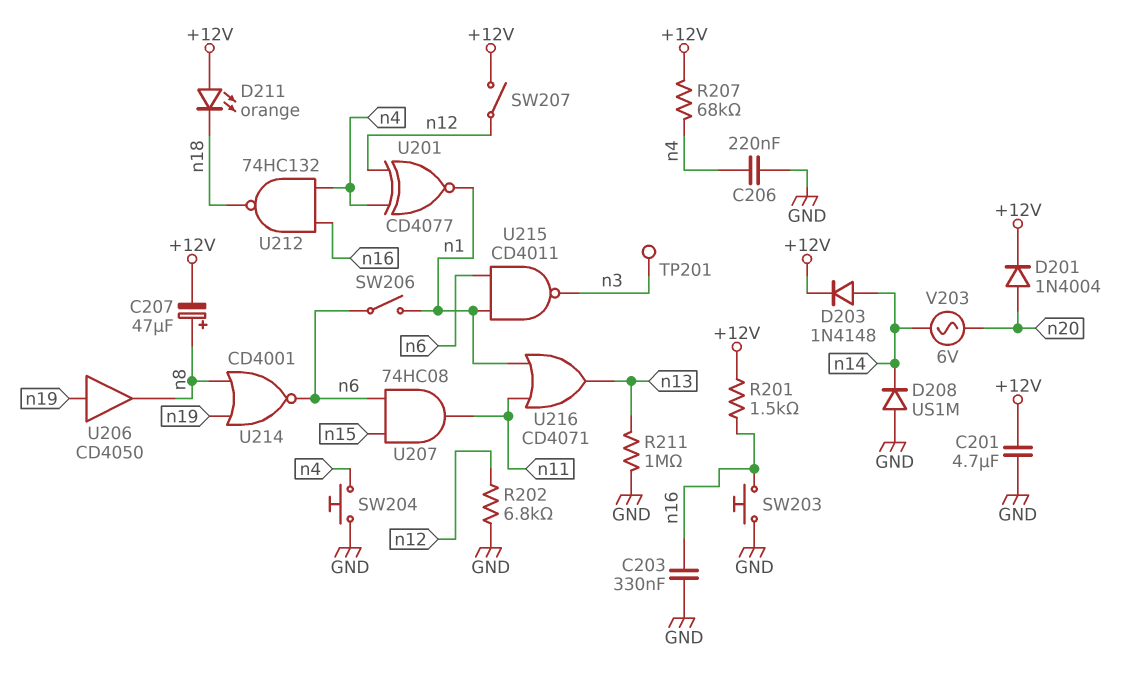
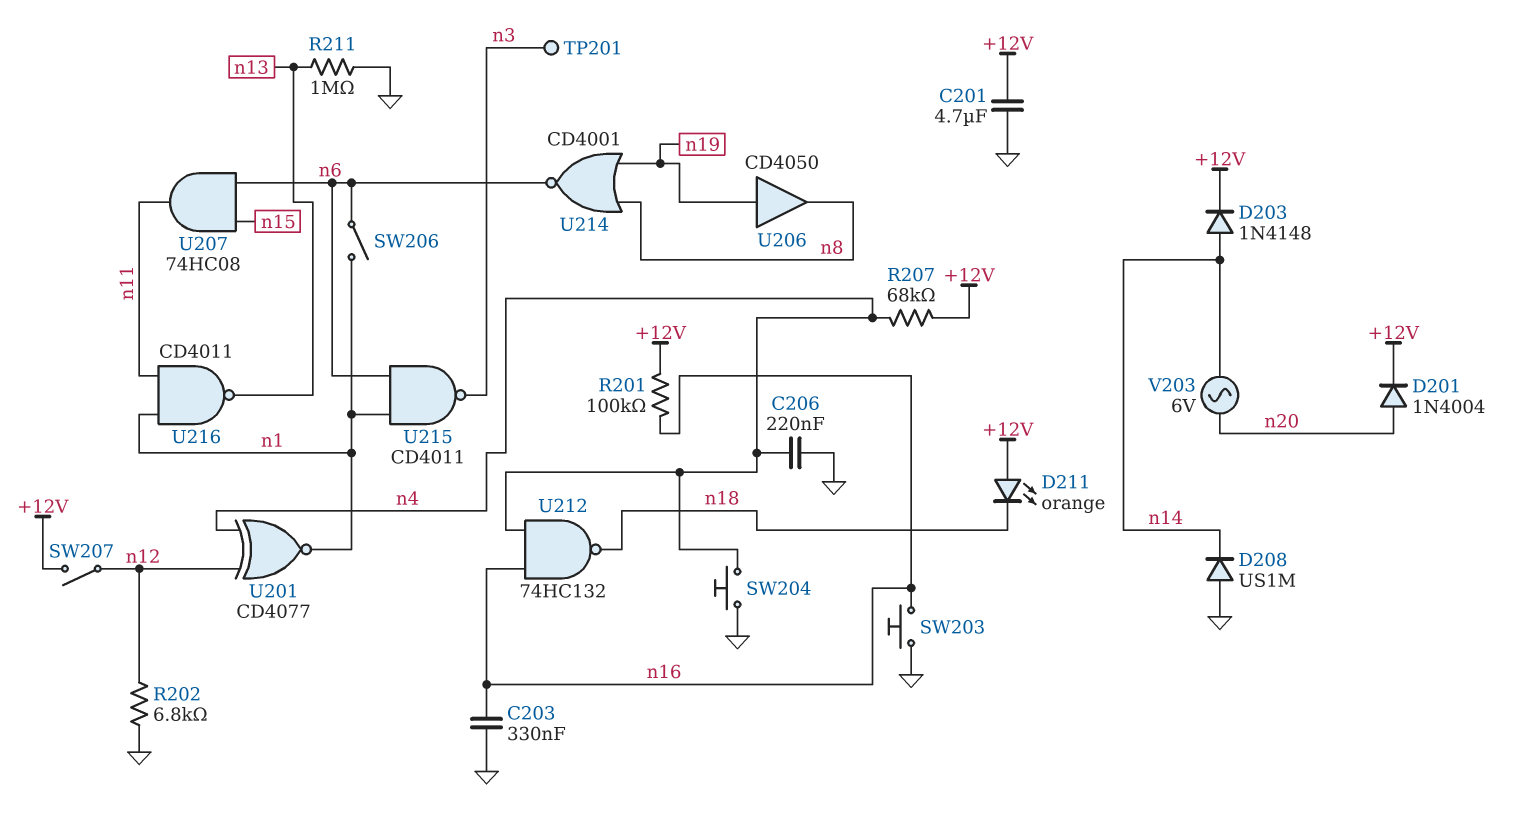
C207: 47uF (plus n8, minus +12V) -> none
R201: 1.5k (+12V, n16) -> 100k (+12V, n16)
U216: OR CD4071 (in n1, in n11, out n13) -> NAND CD4011 (in n1, in n11, out n13)

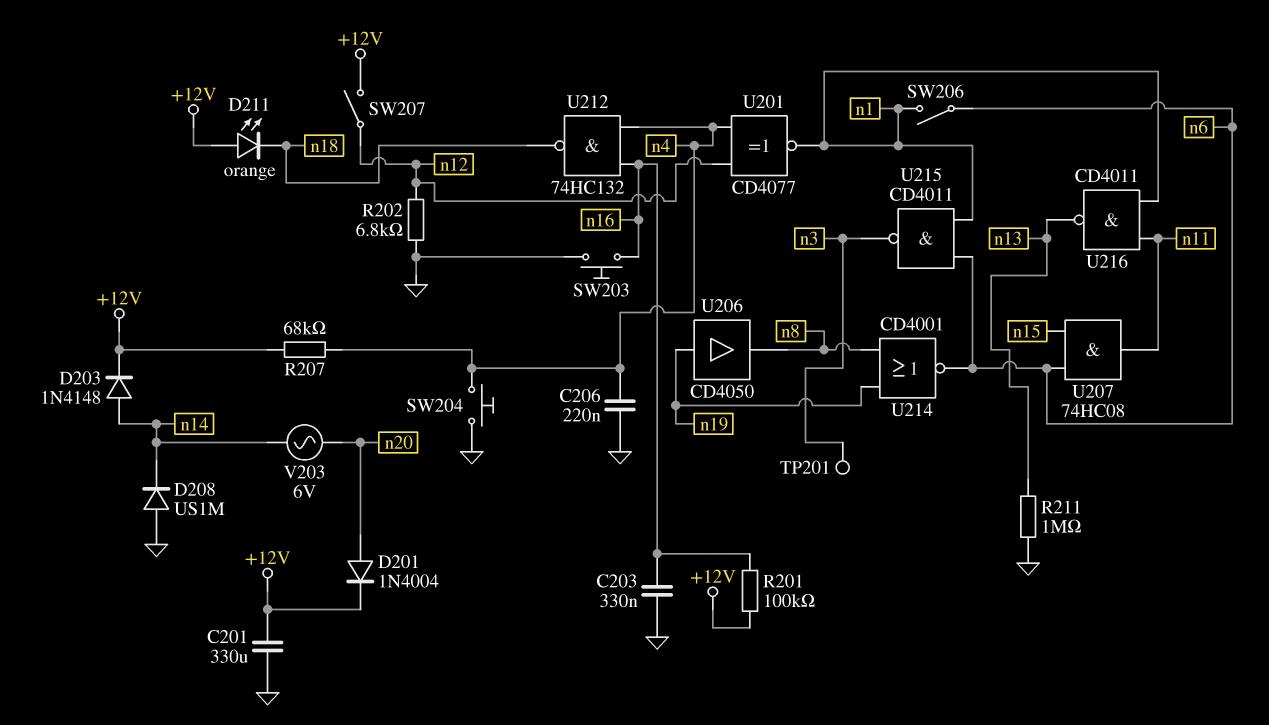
C201: 4.7uF (+12V, GND) -> 330uF (+12V, GND)

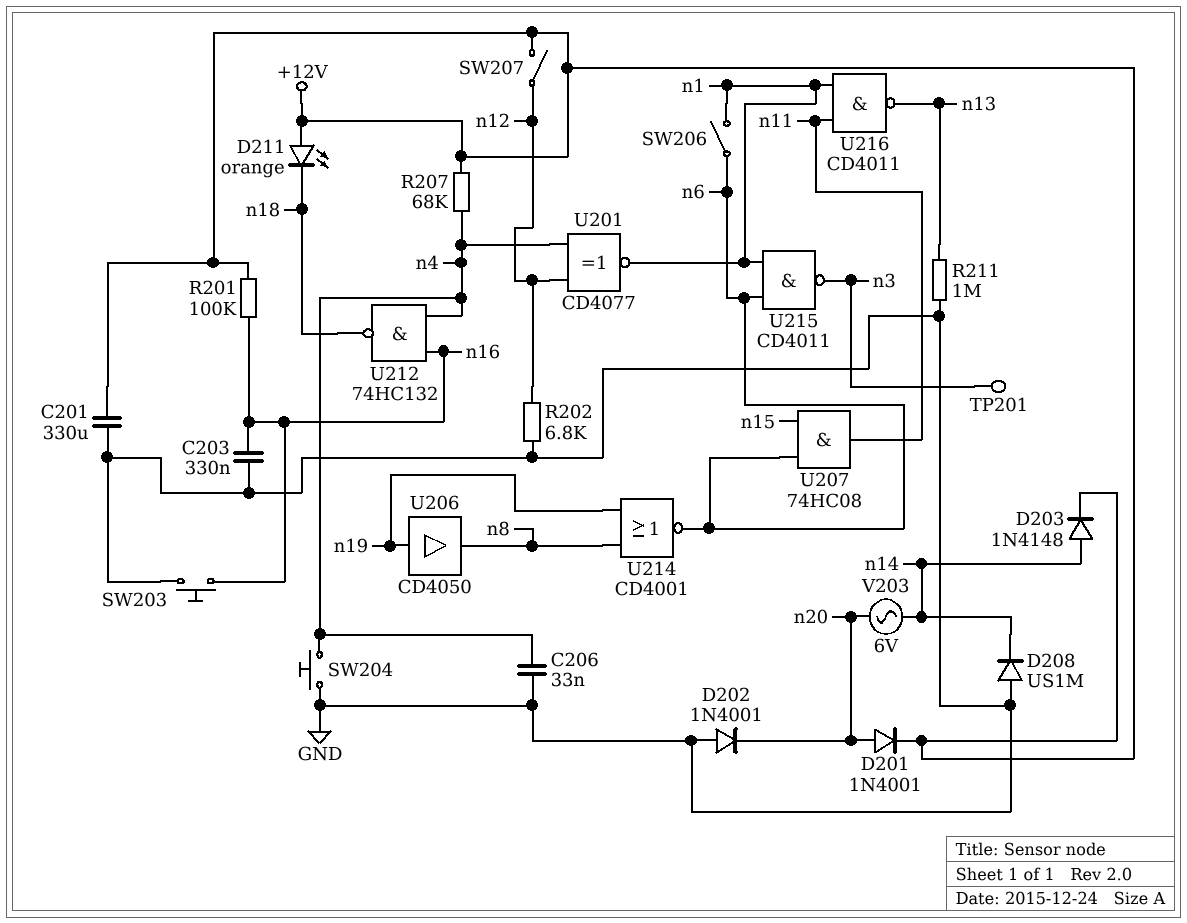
C206: 220nF (GND, n4) -> 33nF (GND, n4)
D201: diode 1N4004 (A n20, K +12V) -> diode 1N4001 (A n20, K +12V)
D202: none -> diode 1N4001 (A GND, K n20)

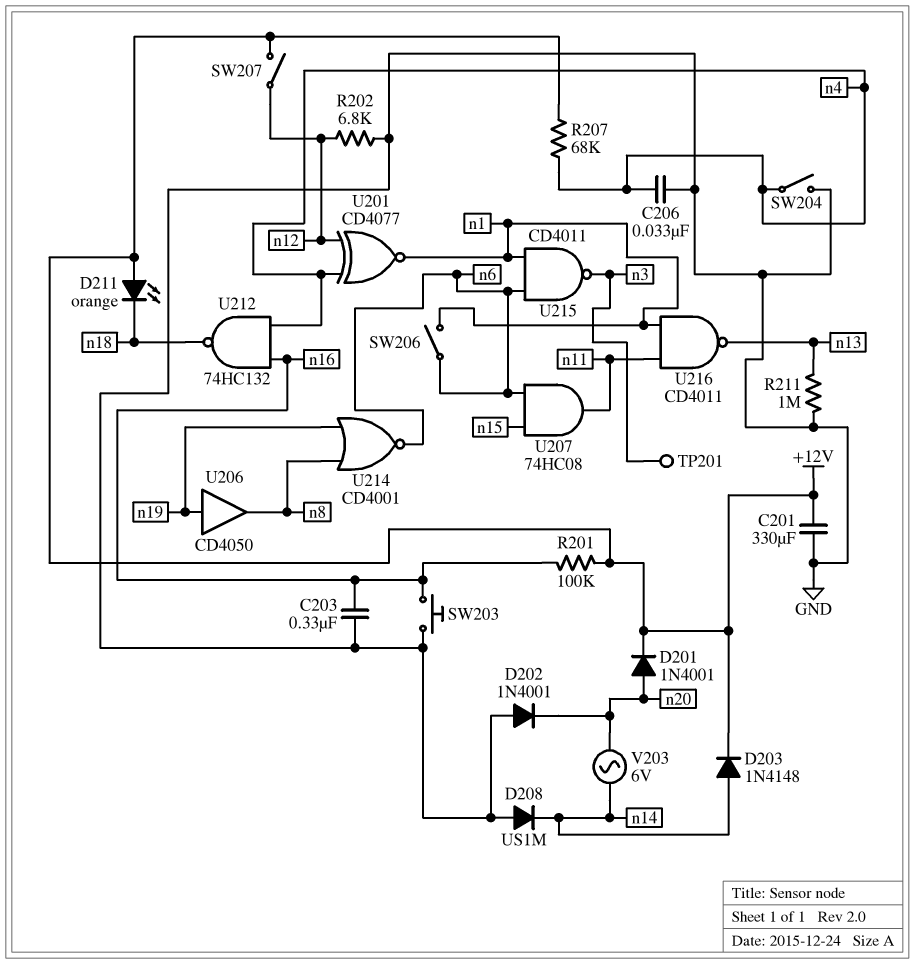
SW204: button (GND, n4) -> switch (GND, n4)

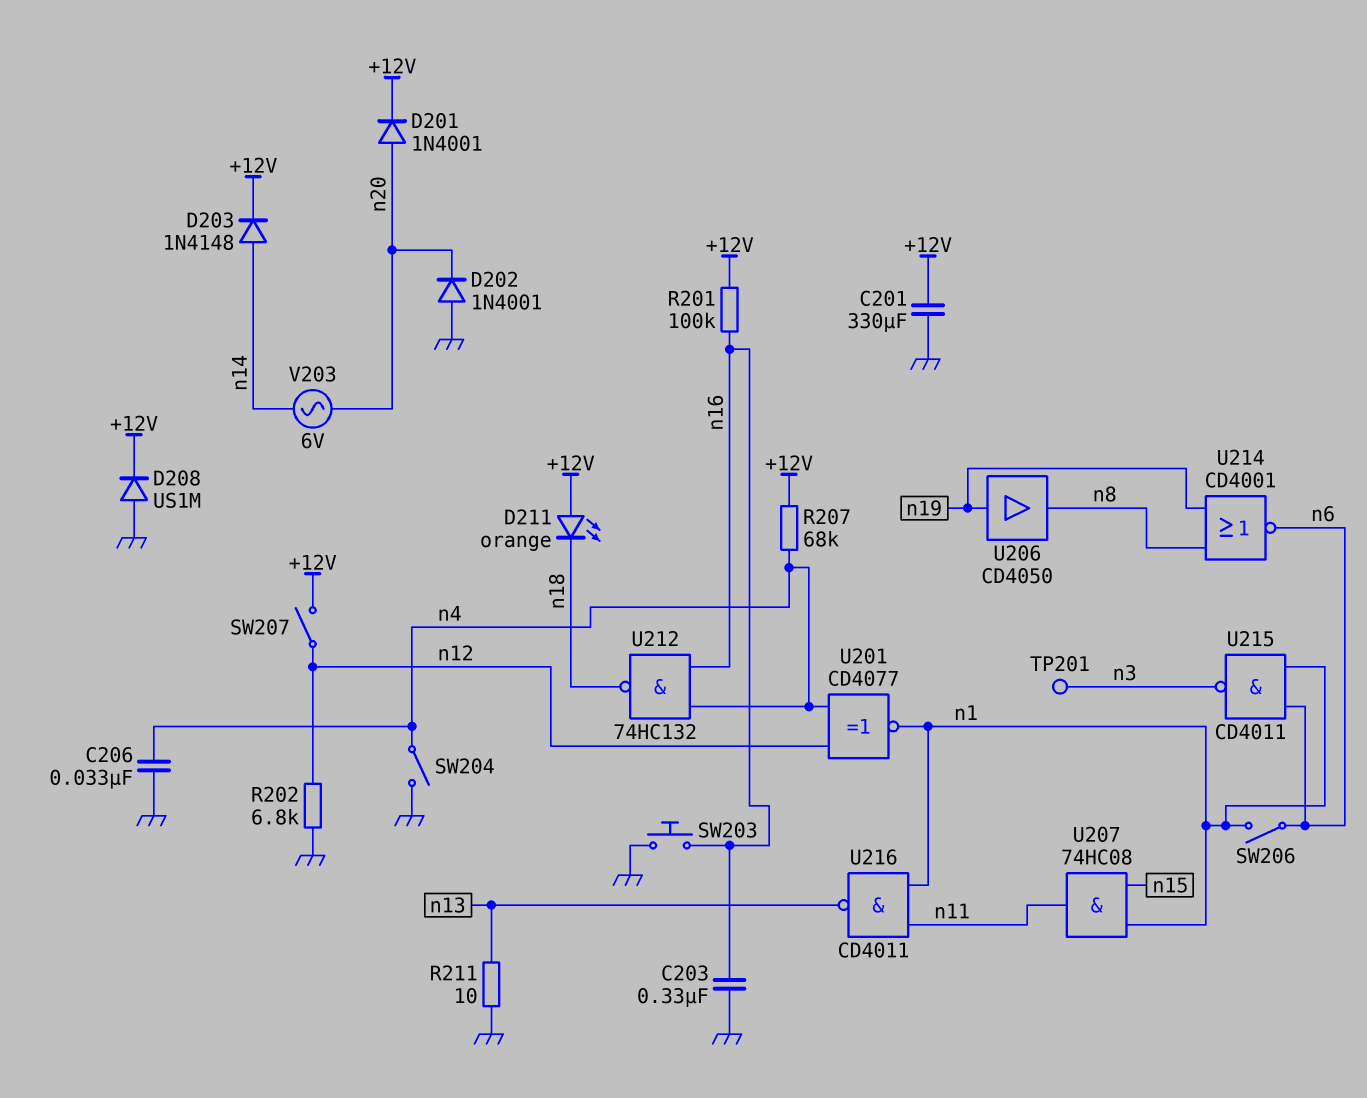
D208: diode US1M (A GND, K n14) -> diode US1M (A GND, K +12V)
R211: 1M (GND, n13) -> 10 (GND, n13)
U207: AND 74HC08 (in n6, in n15, out n11) -> AND 74HC08 (in n1, in n15, out n11)

